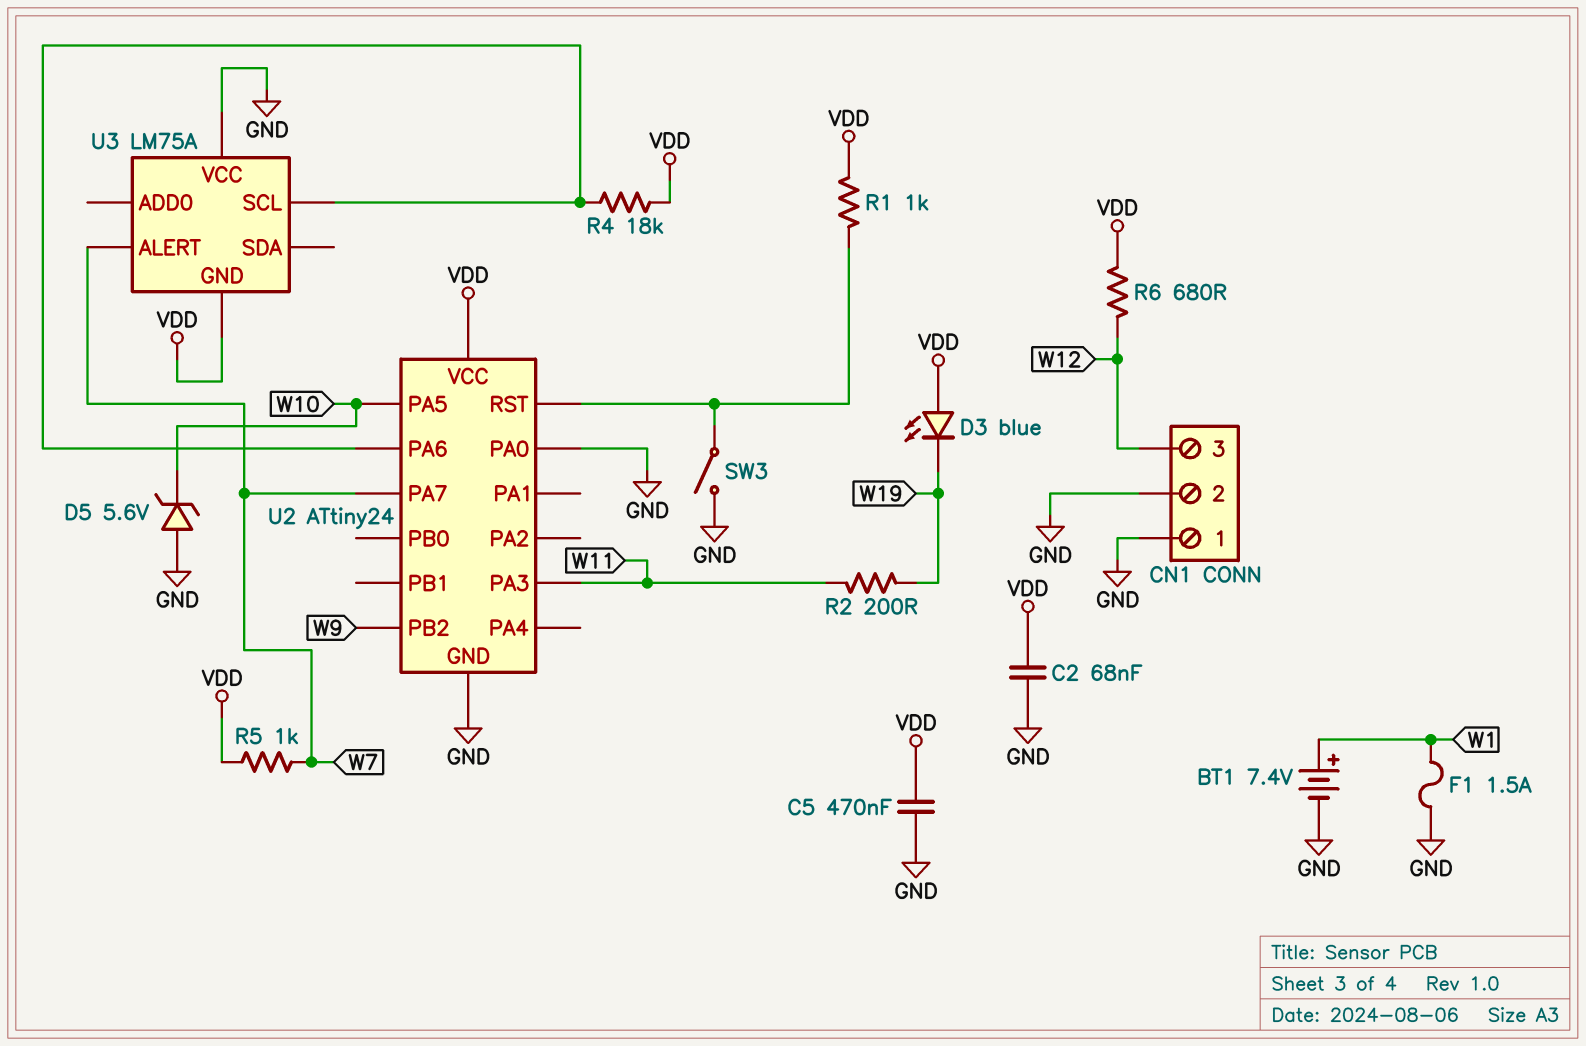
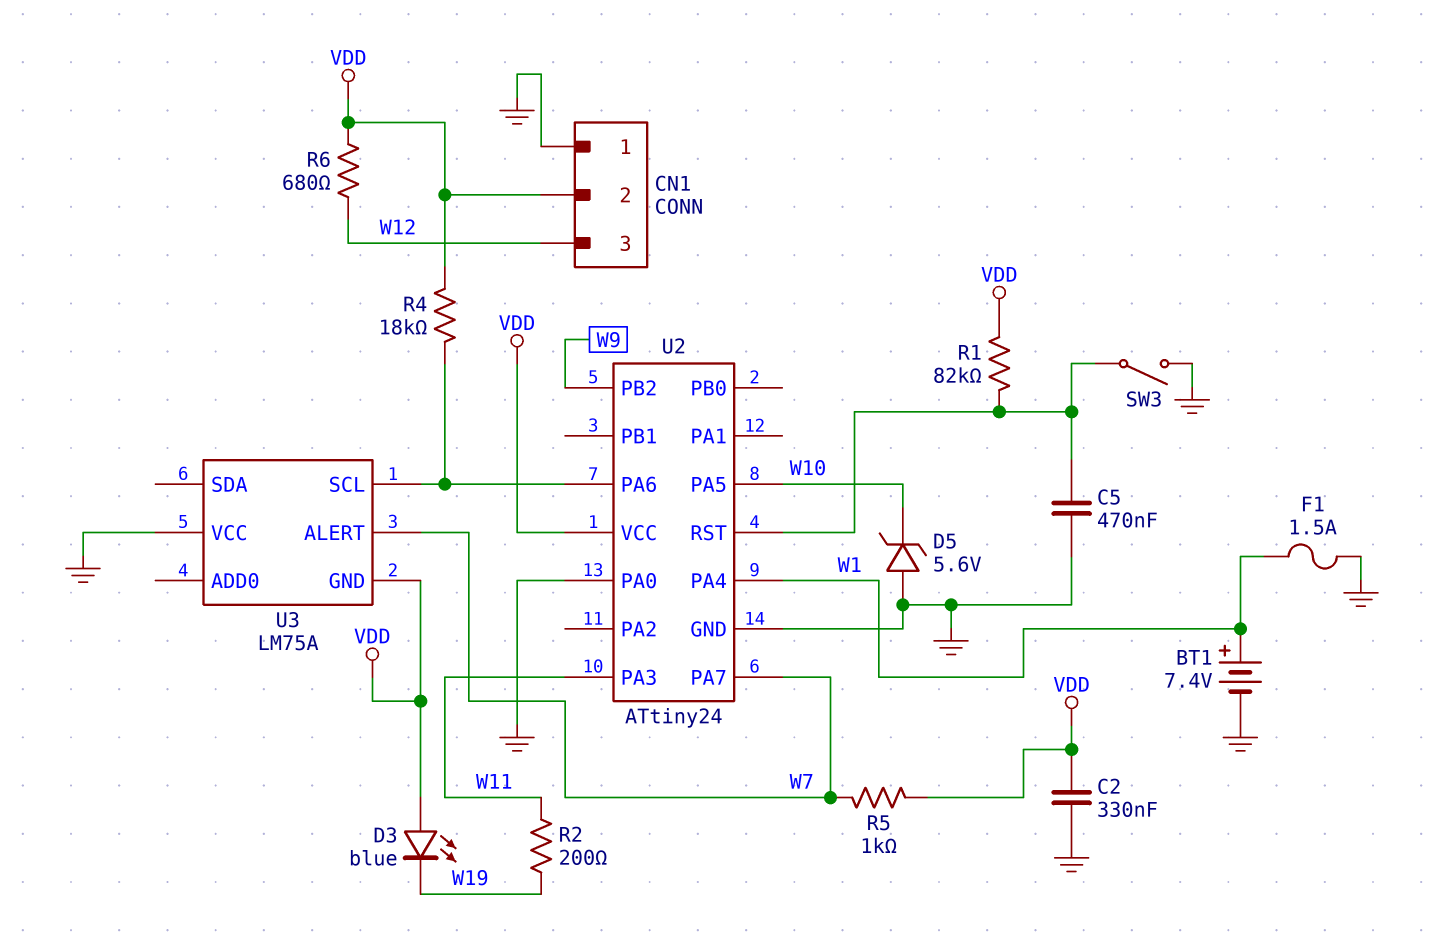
C2: 68nF (GND, VDD) -> 330nF (GND, VDD)
C5: 470nF (GND, VDD) -> 470nF (GND, U2/RST)
CN1 pin 2: GND -> VDD
R1: 1k (U2/RST, VDD) -> 82k (U2/RST, VDD)
U2 pin PA4: none -> W1

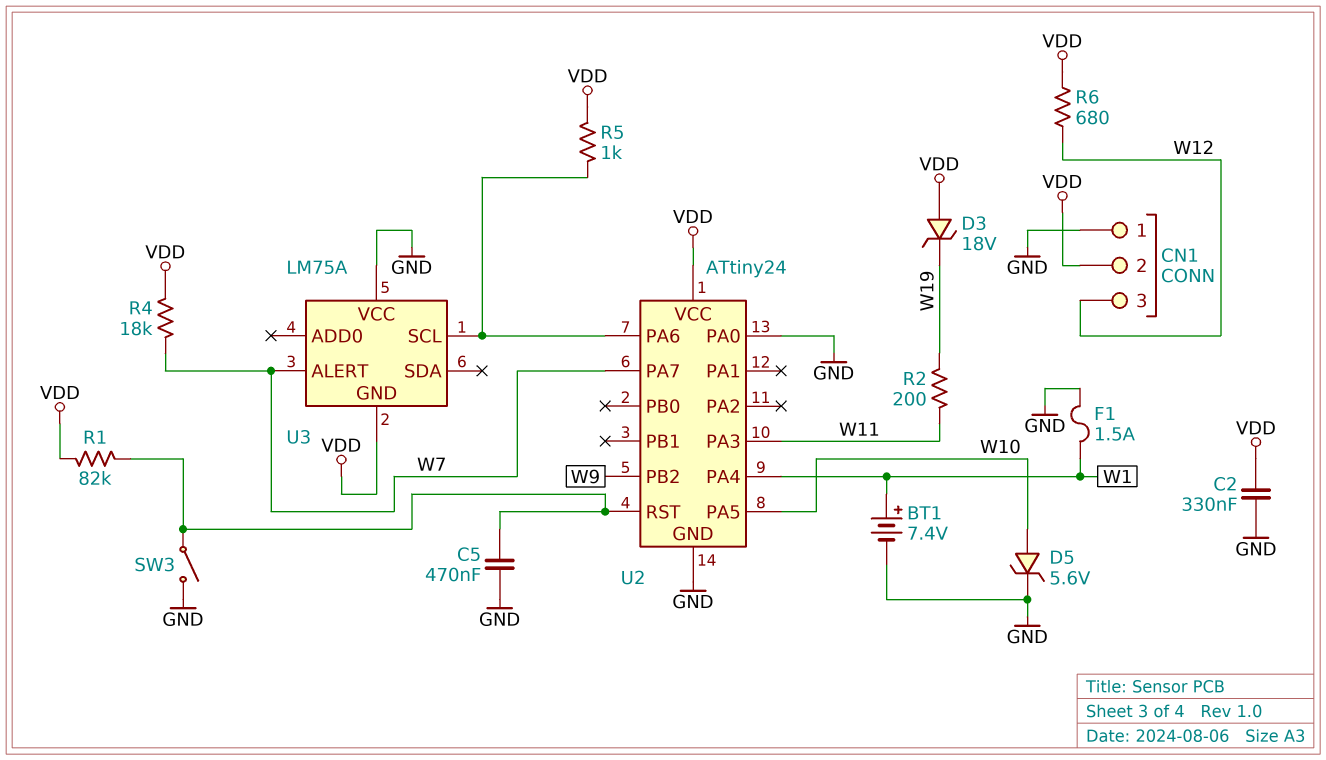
D3: LED blue (A VDD, K W19) -> zener 18V (A VDD, K W19)
D5: zener 5.6V (A GND, K W10) -> zener 5.6V (A W10, K GND)
R4: 18k (U2/PA6, VDD) -> 18k (VDD, W7)
R5: 1k (VDD, W7) -> 1k (U2/PA6, VDD)

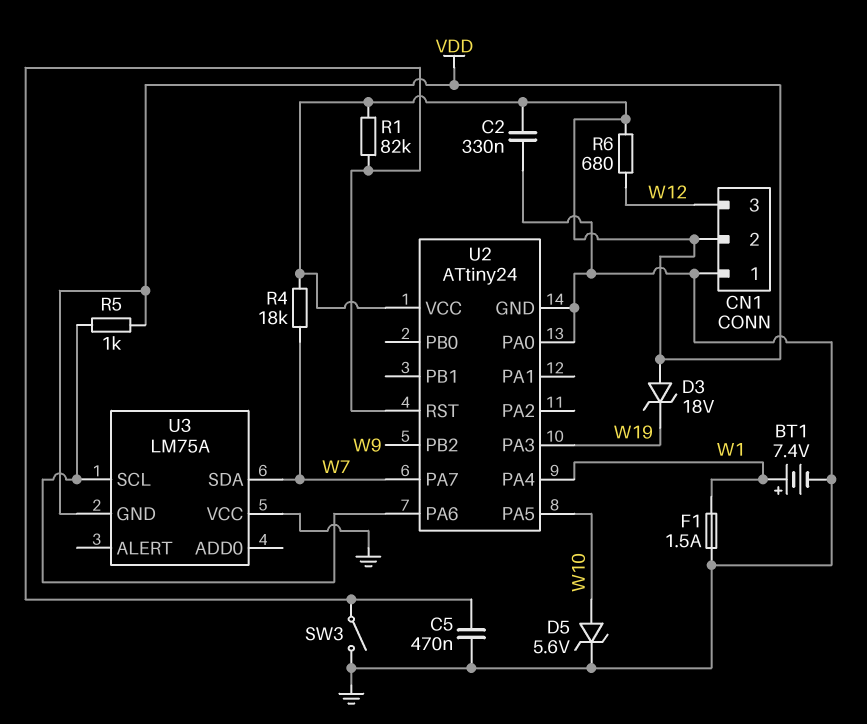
R2: 200 (W11, W19) -> none
U2 pin PA3: W11 -> W19
U3 pin ALERT: W7 -> none
U3 pin SDA: none -> W7

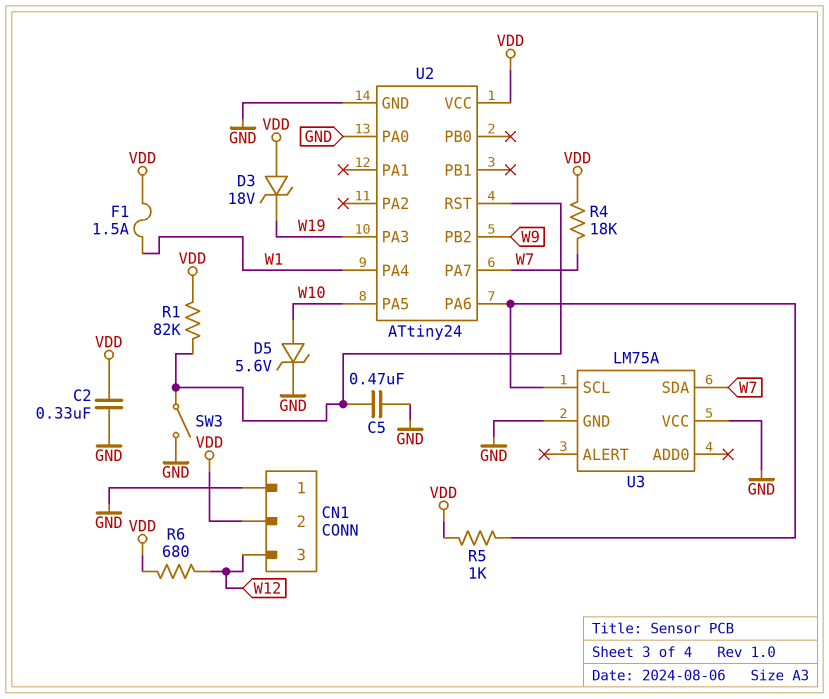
BT1: 7.4V (plus W1, minus GND) -> none
F1: 1.5A (GND, W1) -> 1.5A (VDD, W1)
U3 pin GND: VDD -> GND

